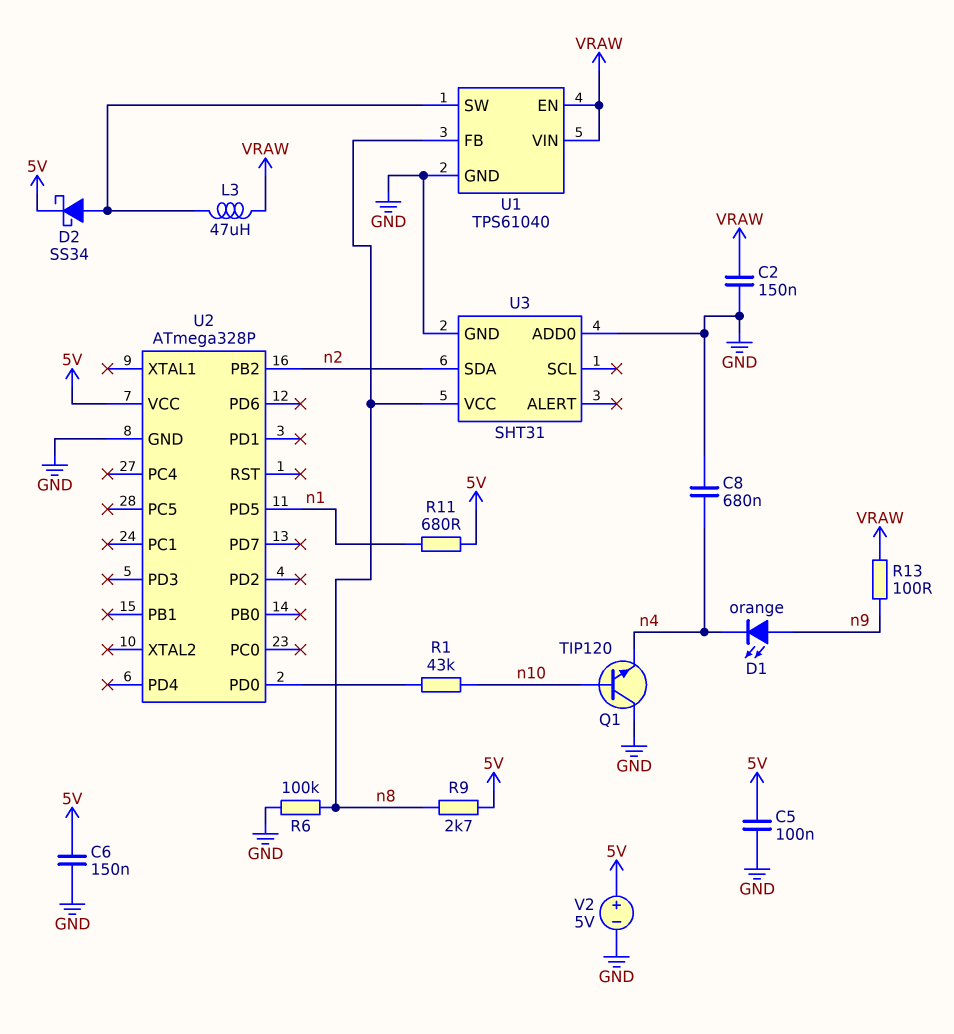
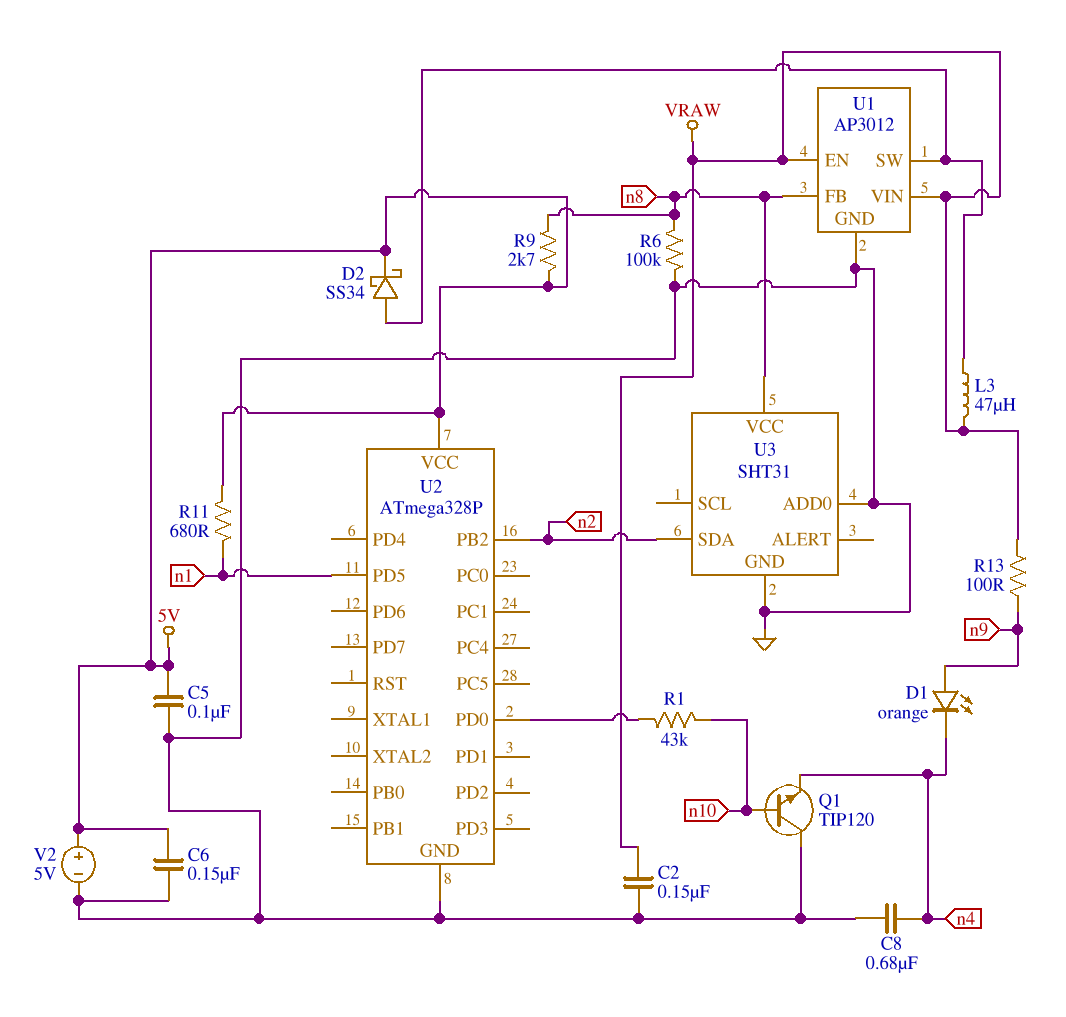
U1: TPS61040 -> AP3012

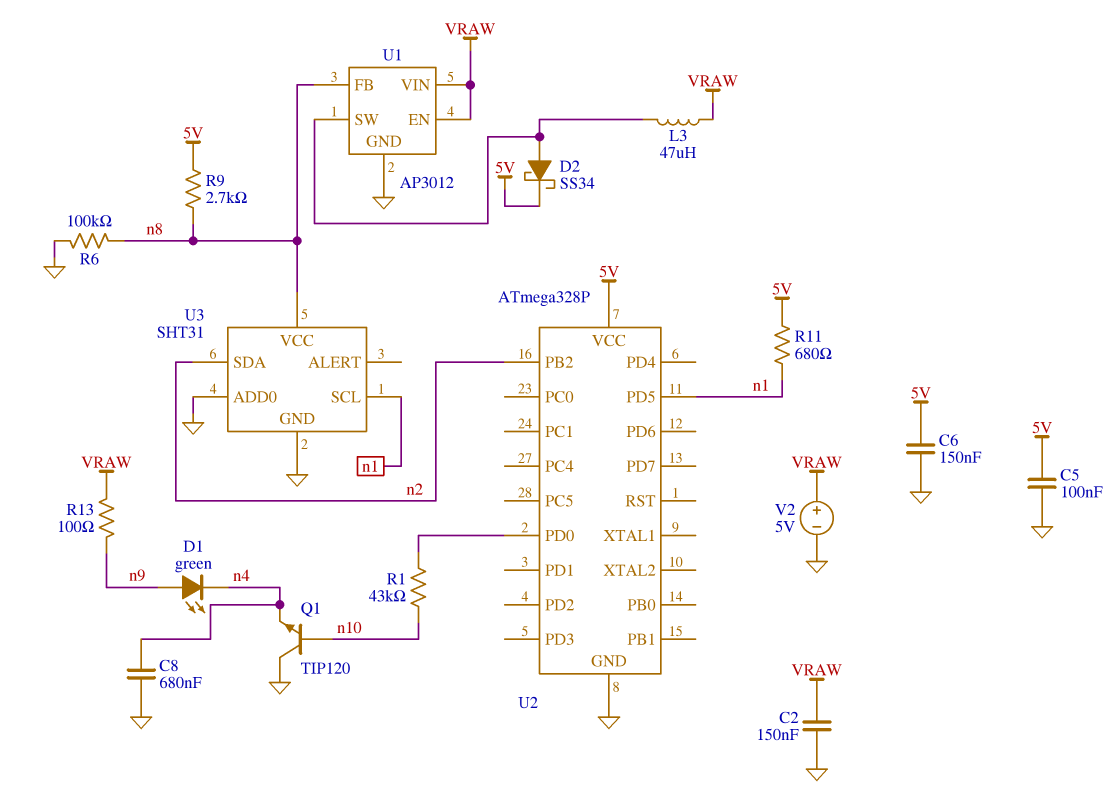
D1: LED orange (A n9, K n4) -> LED green (A n9, K n4)
U3 pin SCL: none -> n1
V2: 5V (plus 5V, minus GND) -> 5V (plus VRAW, minus GND)

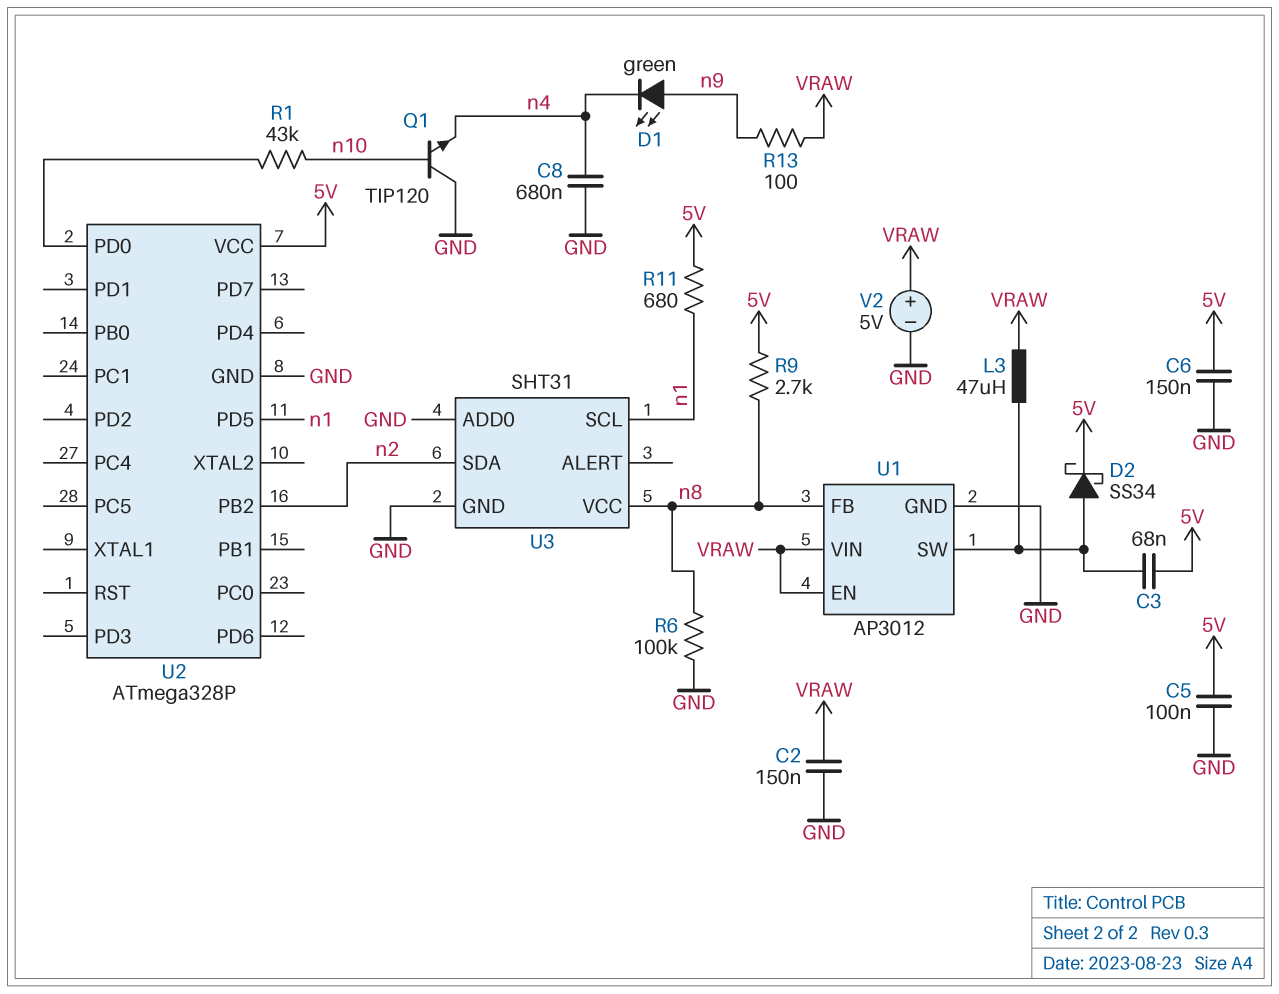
C3: none -> 68nF (5V, U1/SW)

